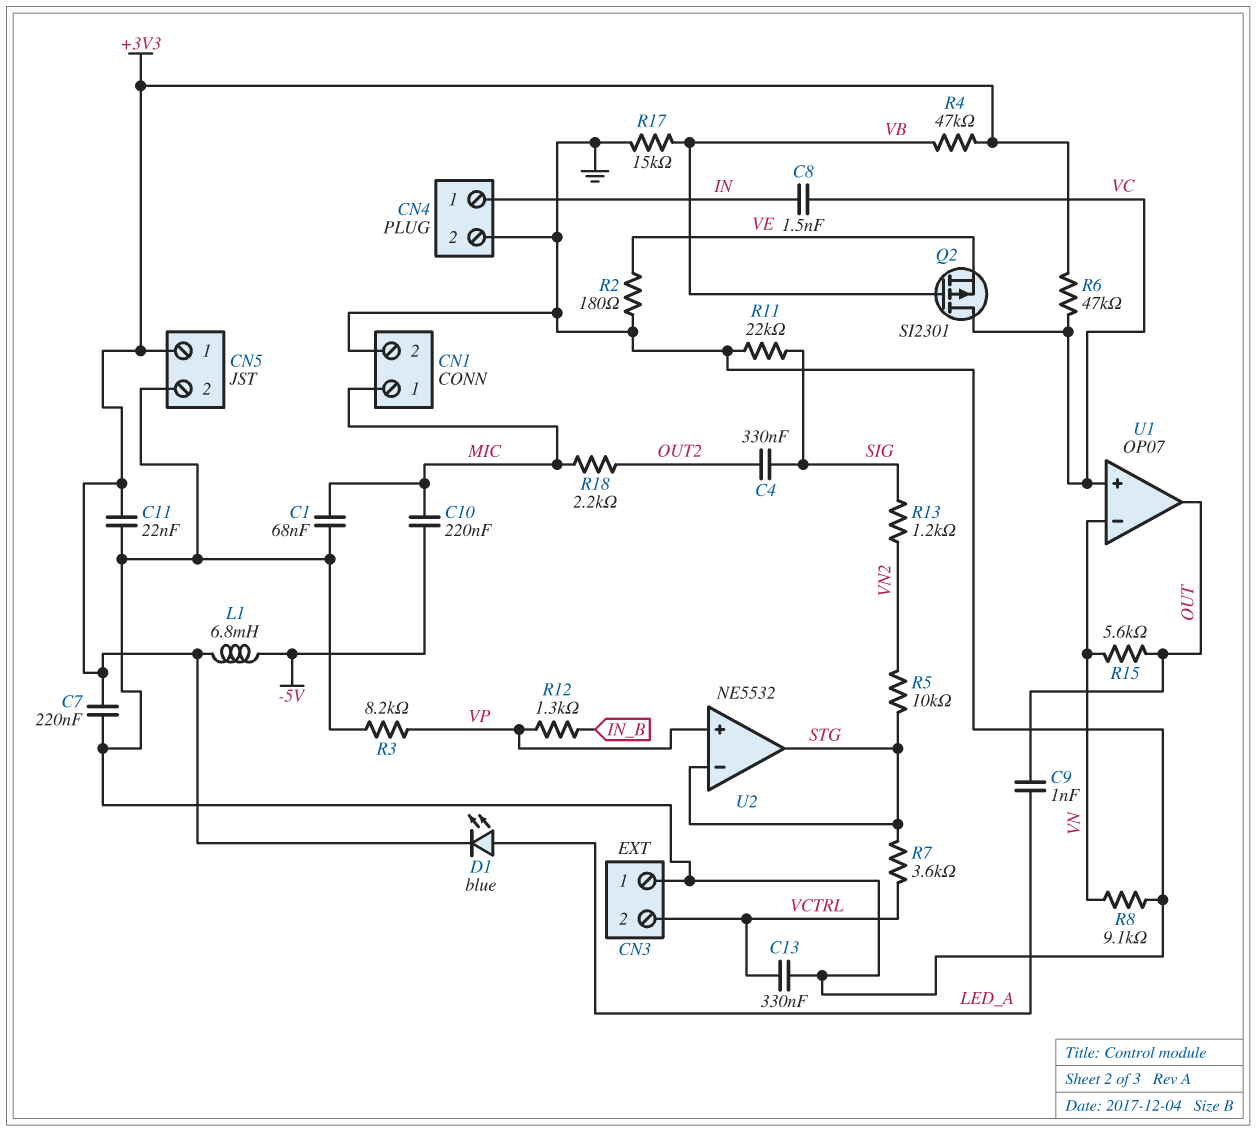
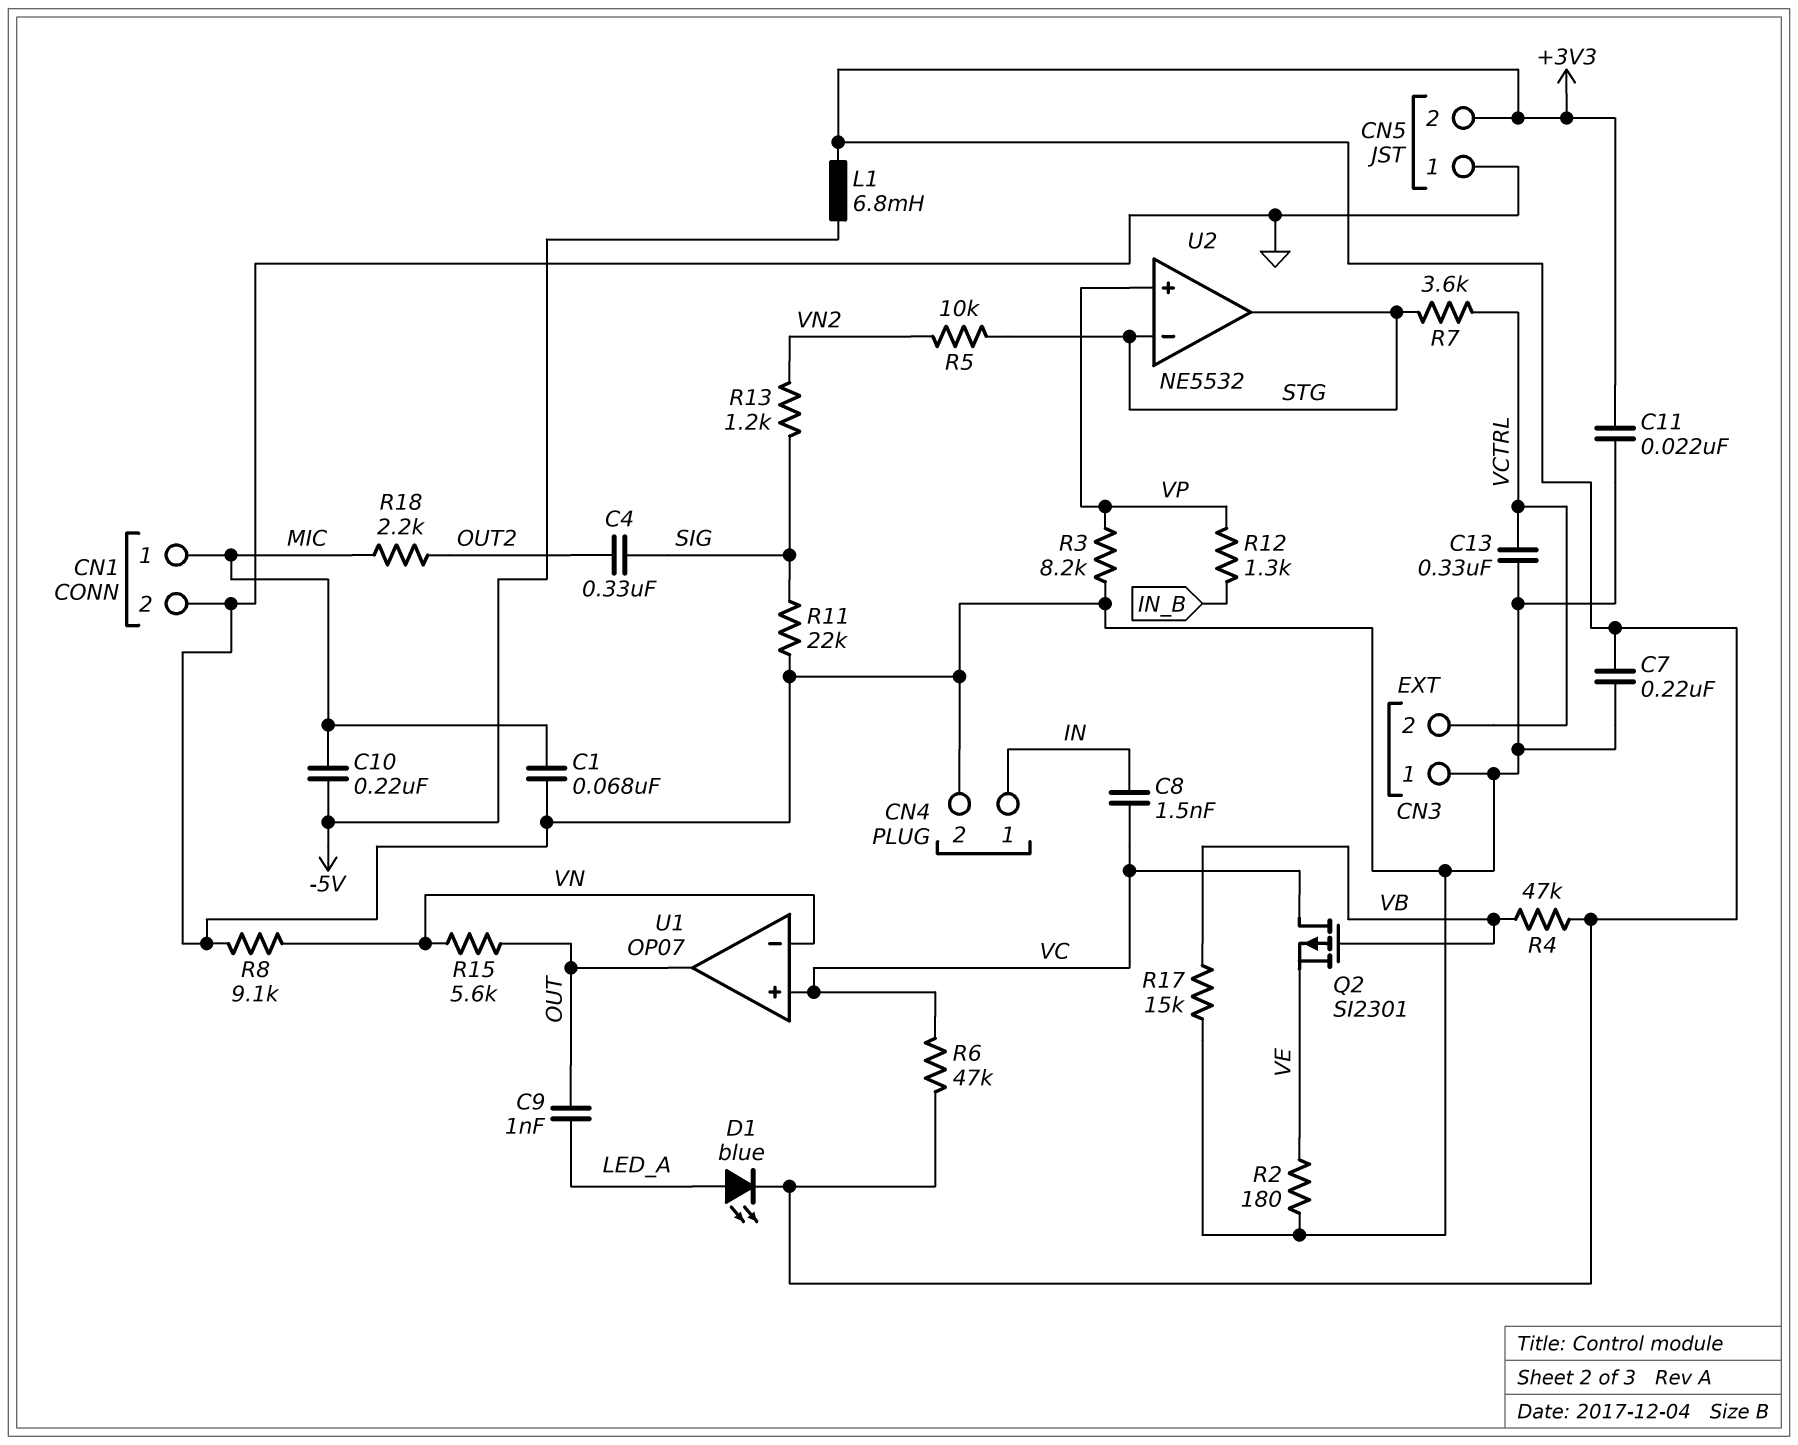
CN5 pin 1: +3V3 -> GND
CN5 pin 2: GND -> +3V3

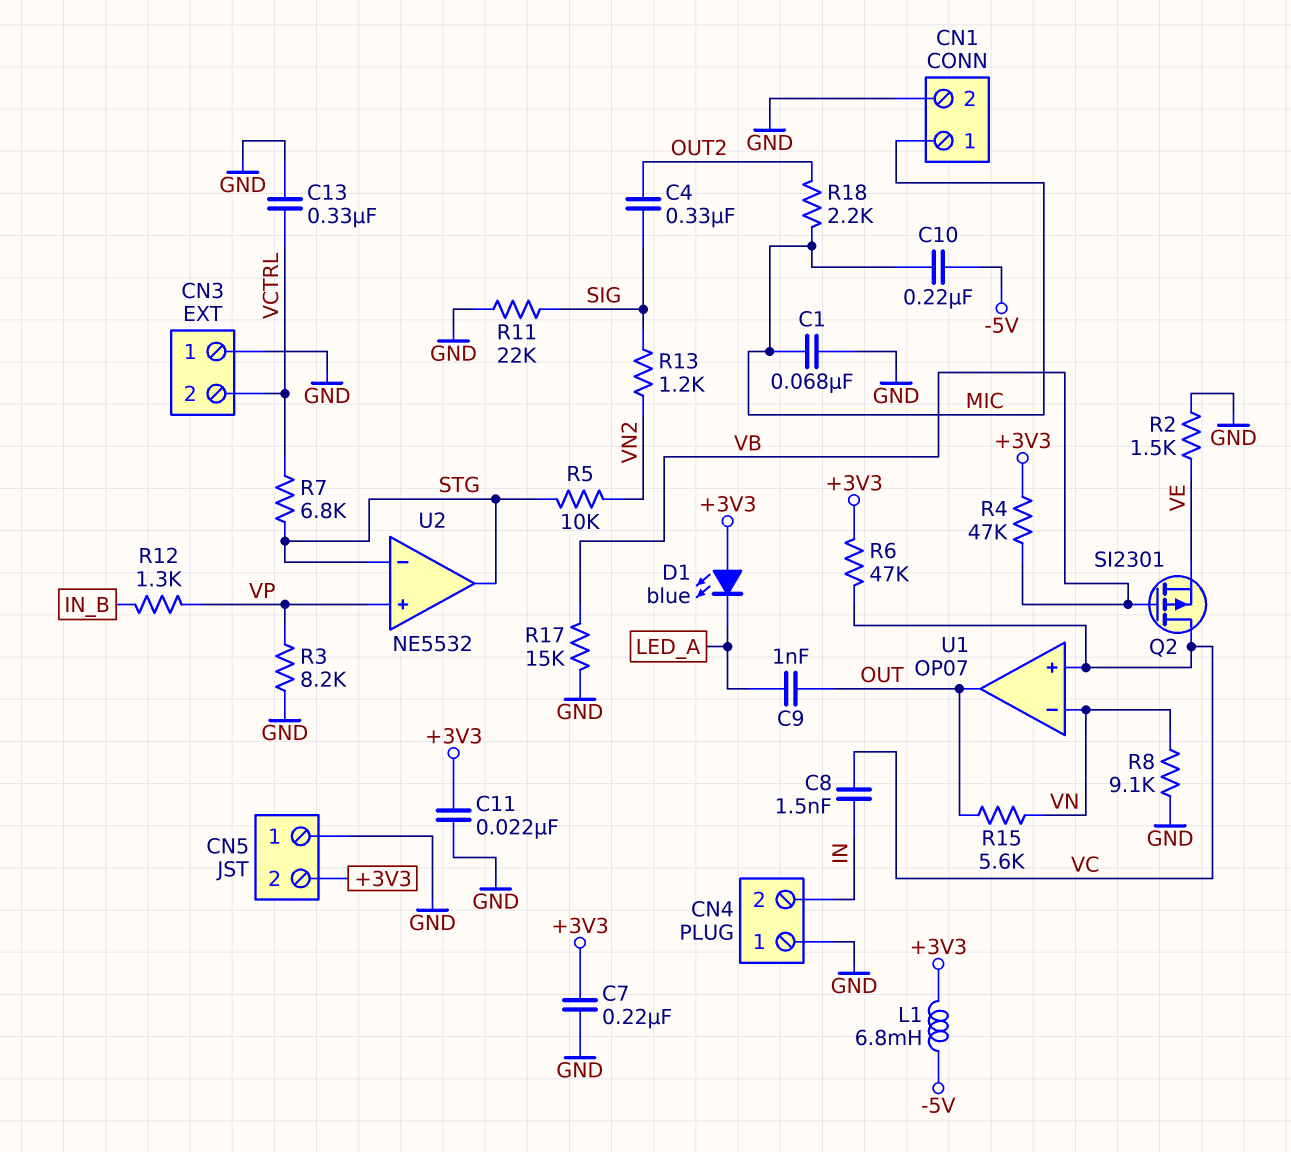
CN4 pin 1: IN -> GND
CN4 pin 2: GND -> IN
D1: LED blue (A LED_A, K +3V3) -> LED blue (A +3V3, K LED_A)
R2: 180 (GND, VE) -> 1.5k (GND, VE)
R7: 3.6k (STG, VCTRL) -> 6.8k (STG, VCTRL)

